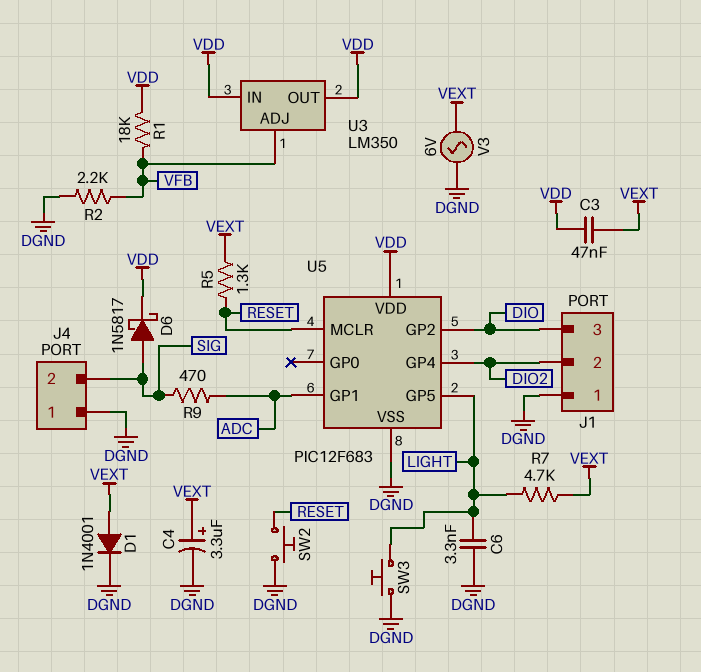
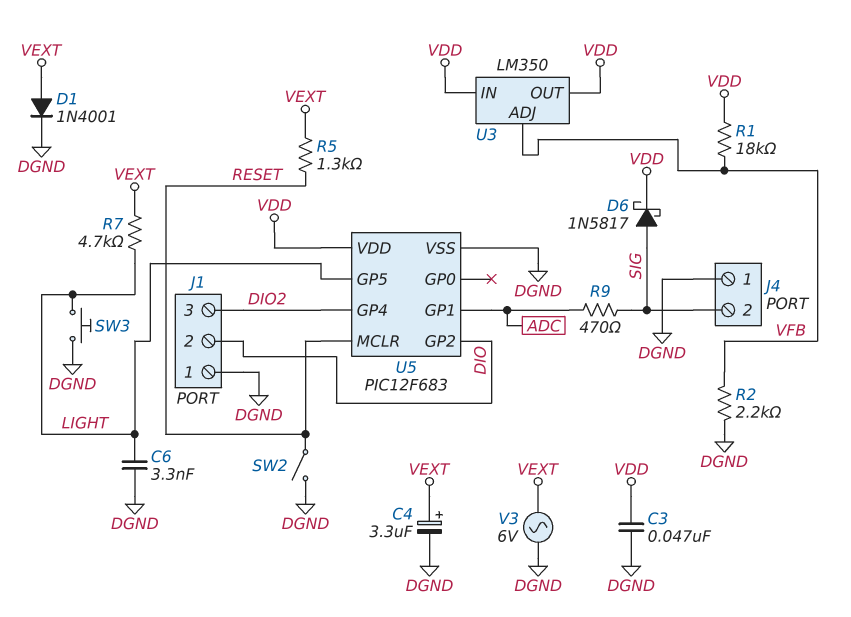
C3: 47nF (VDD, VEXT) -> 47nF (DGND, VDD)
J1 pin 2: DIO2 -> DIO
J1 pin 3: DIO -> DIO2
SW2: button (DGND, RESET) -> switch (DGND, RESET)

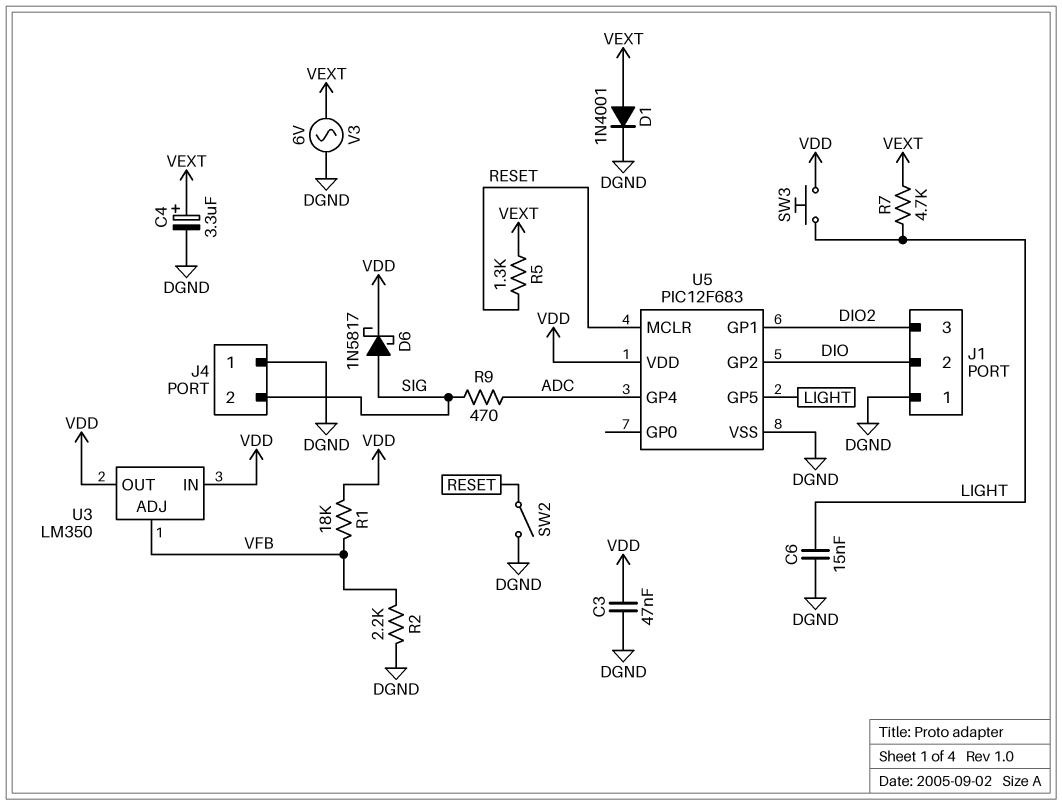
C6: 3.3nF (DGND, LIGHT) -> 15nF (DGND, LIGHT)
SW3: button (DGND, LIGHT) -> button (LIGHT, VDD)
U5 pin GP1: ADC -> DIO2
U5 pin GP4: DIO2 -> ADC

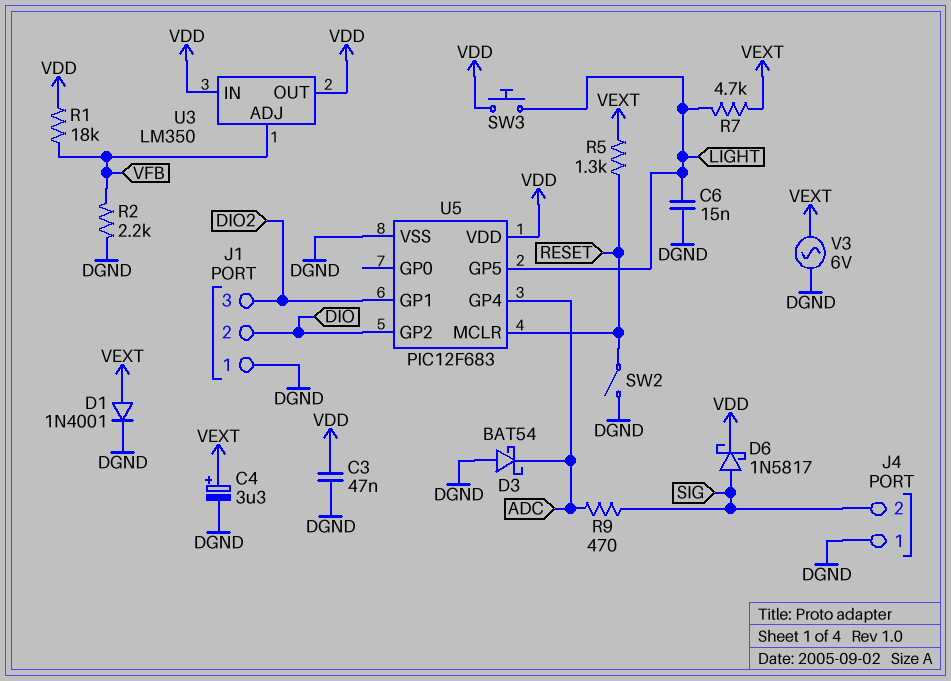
D3: none -> schottky BAT54 (A DGND, K ADC)

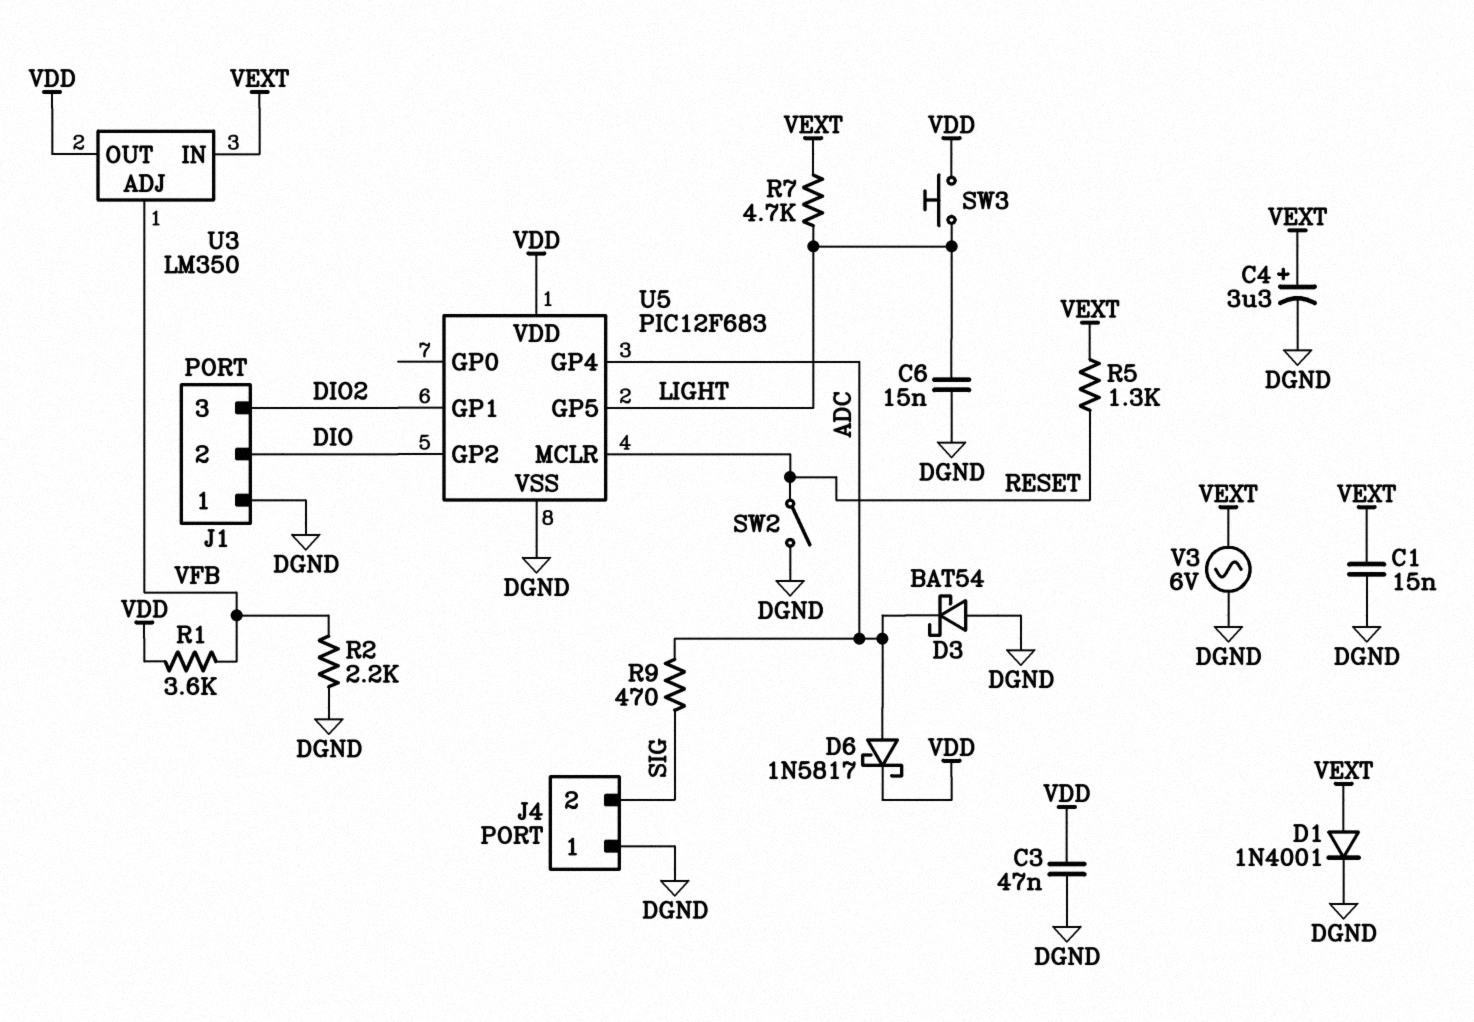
C1: none -> 15nF (DGND, VEXT)
D6: schottky 1N5817 (A SIG, K VDD) -> schottky 1N5817 (A ADC, K VDD)
R1: 18k (VDD, VFB) -> 3.6k (VDD, VFB)
U3 pin IN: VDD -> VEXT

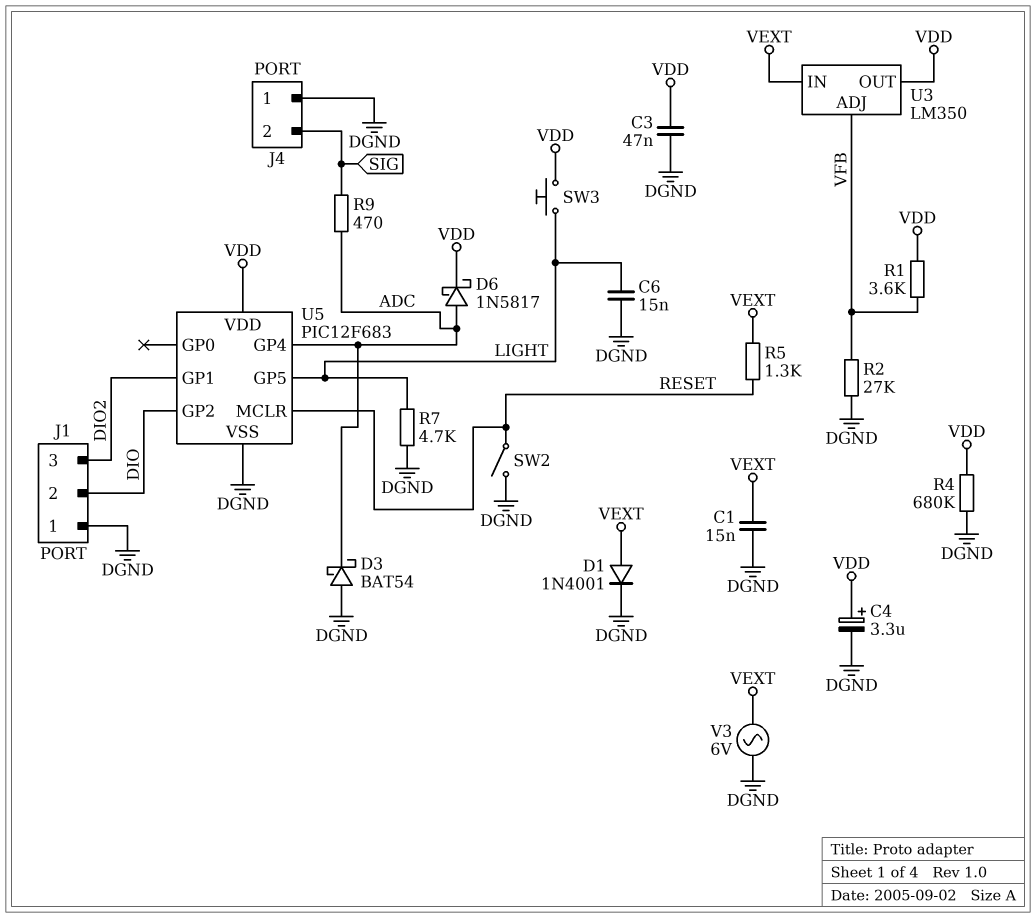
C4: 3.3uF (plus VEXT, minus DGND) -> 3.3uF (plus VDD, minus DGND)
R2: 2.2k (DGND, VFB) -> 27k (DGND, VFB)
R4: none -> 680k (DGND, VDD)
R7: 4.7k (LIGHT, VEXT) -> 4.7k (DGND, LIGHT)

